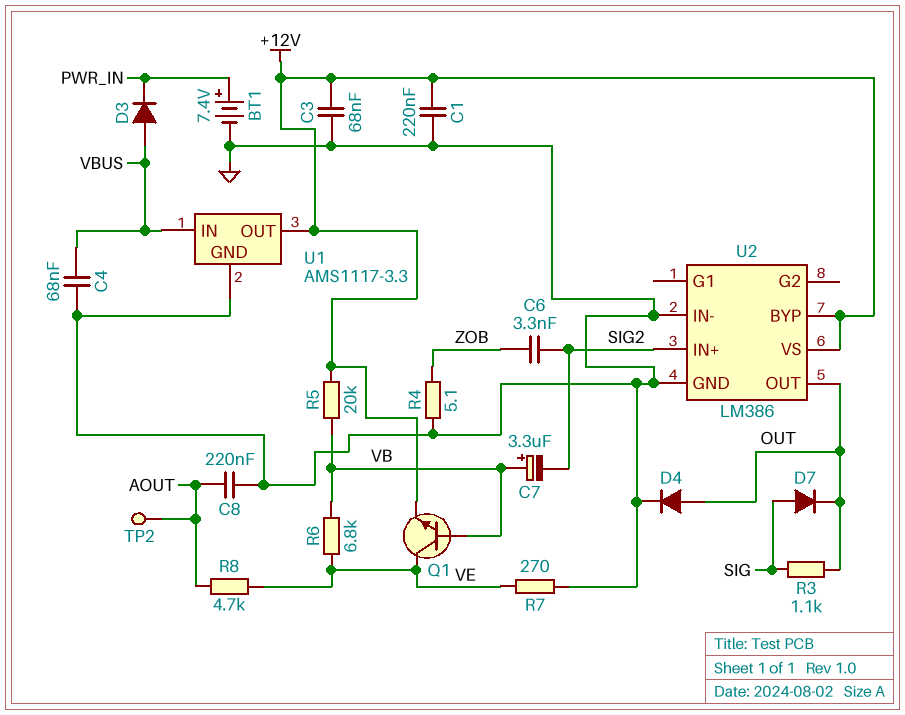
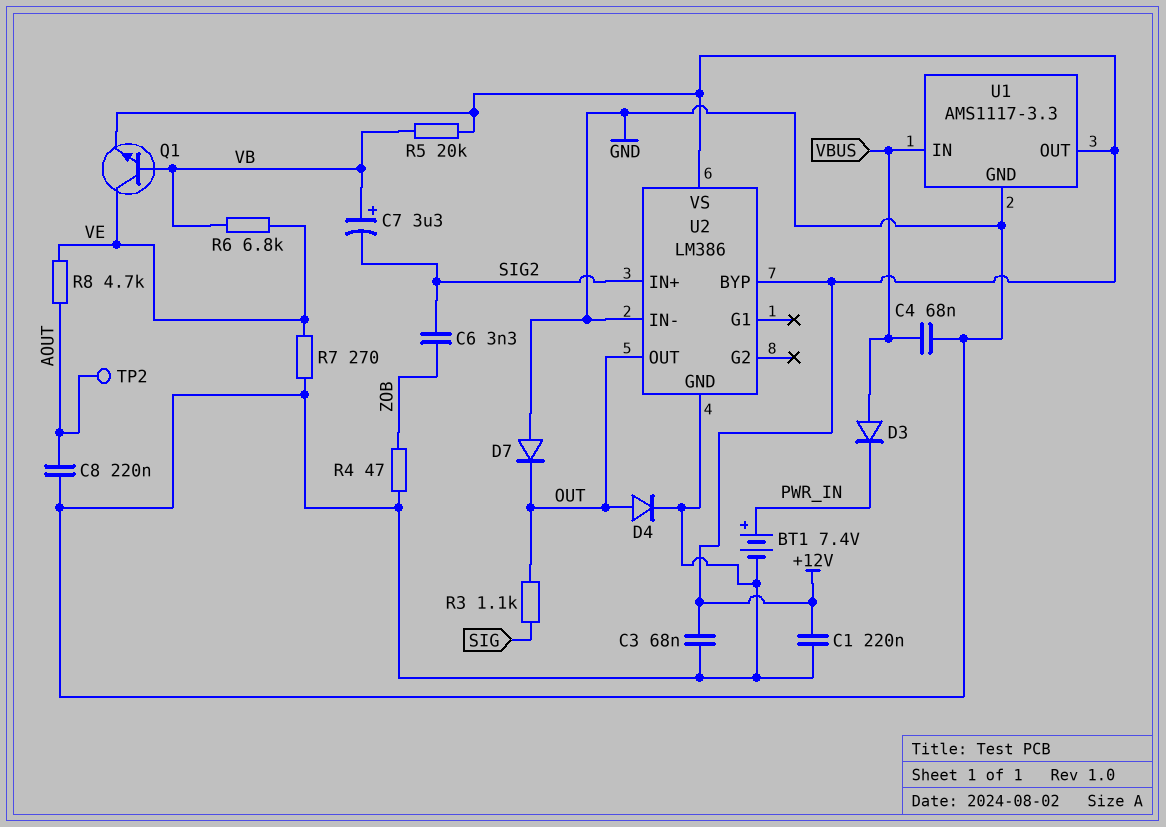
D7: diode (A SIG, K OUT) -> diode (A GND, K OUT)
R4: 5.1 (GND, ZOB) -> 47 (GND, ZOB)

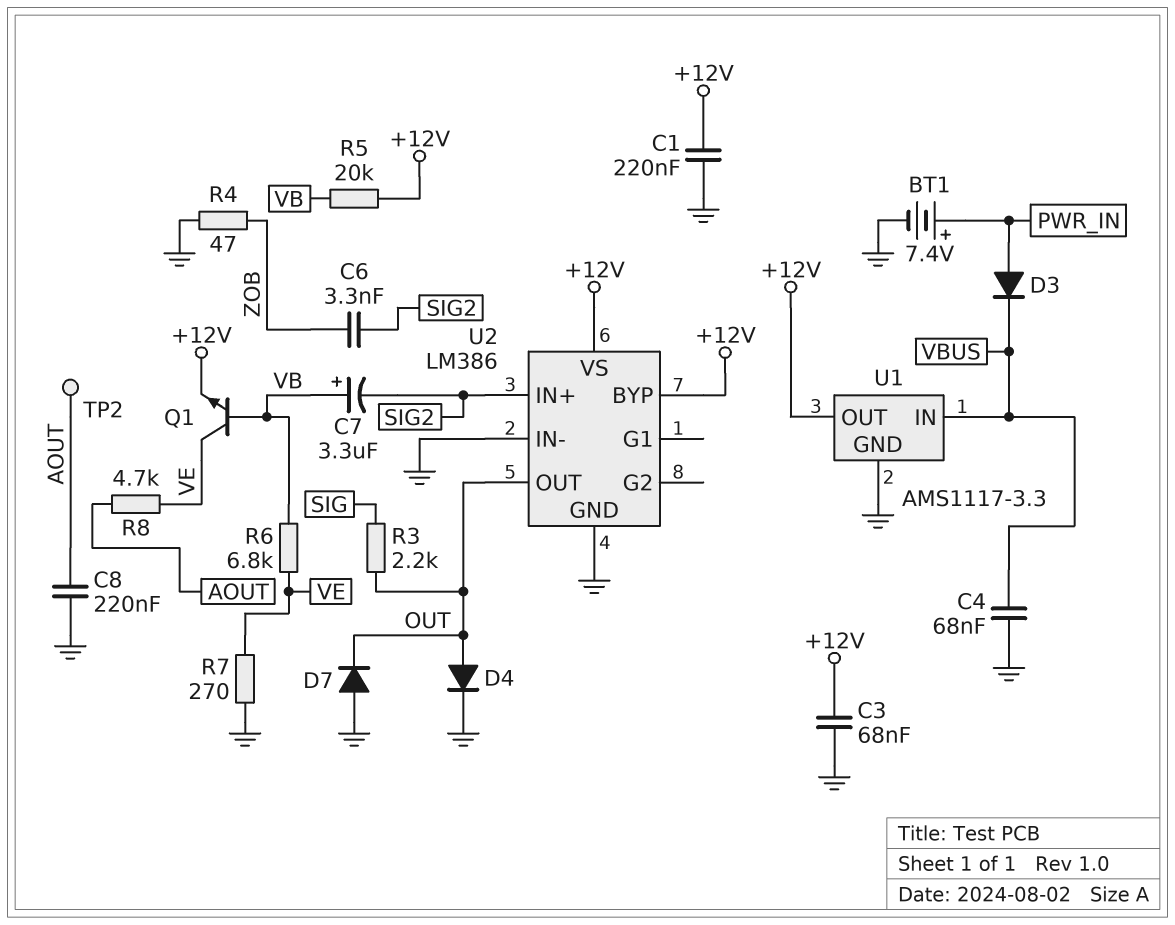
D3: diode (A VBUS, K PWR_IN) -> diode (A PWR_IN, K VBUS)
R3: 1.1k (OUT, SIG) -> 2.2k (OUT, SIG)

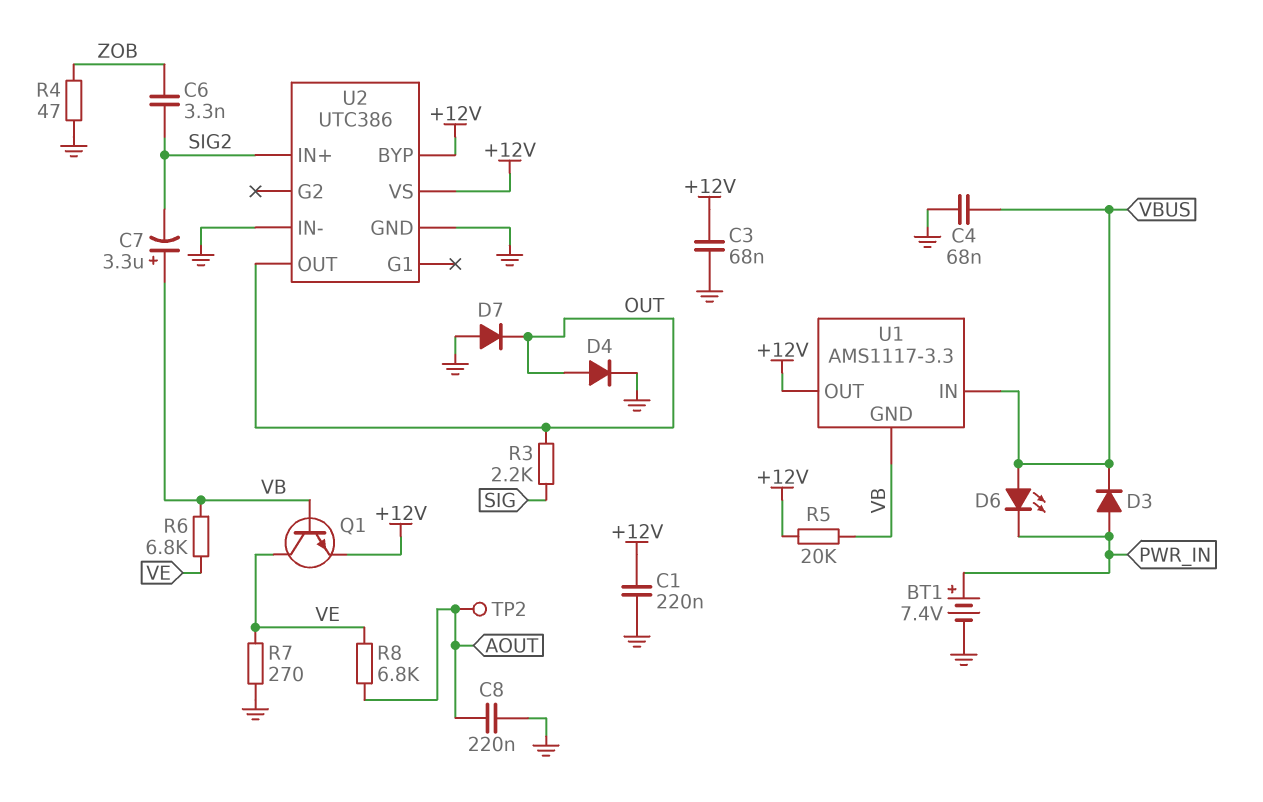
D6: none -> LED (A VBUS, K PWR_IN)
R8: 4.7k (AOUT, VE) -> 6.8k (AOUT, VE)
U1 pin GND: GND -> VB
U2: LM386 -> UTC386

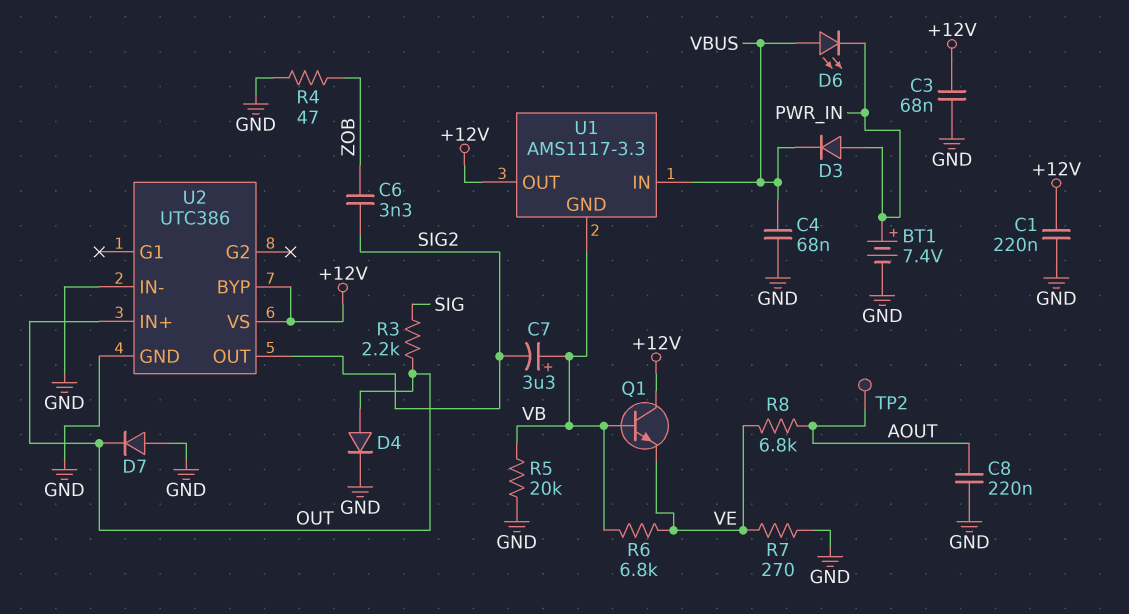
Q1: NPN (B VB, C VE, E +12V) -> NPN (B VB, C +12V, E VE)
R5: 20k (+12V, VB) -> 20k (GND, VB)
U2 pin IN+: SIG2 -> OUT
U2 pin OUT: OUT -> SIG2

